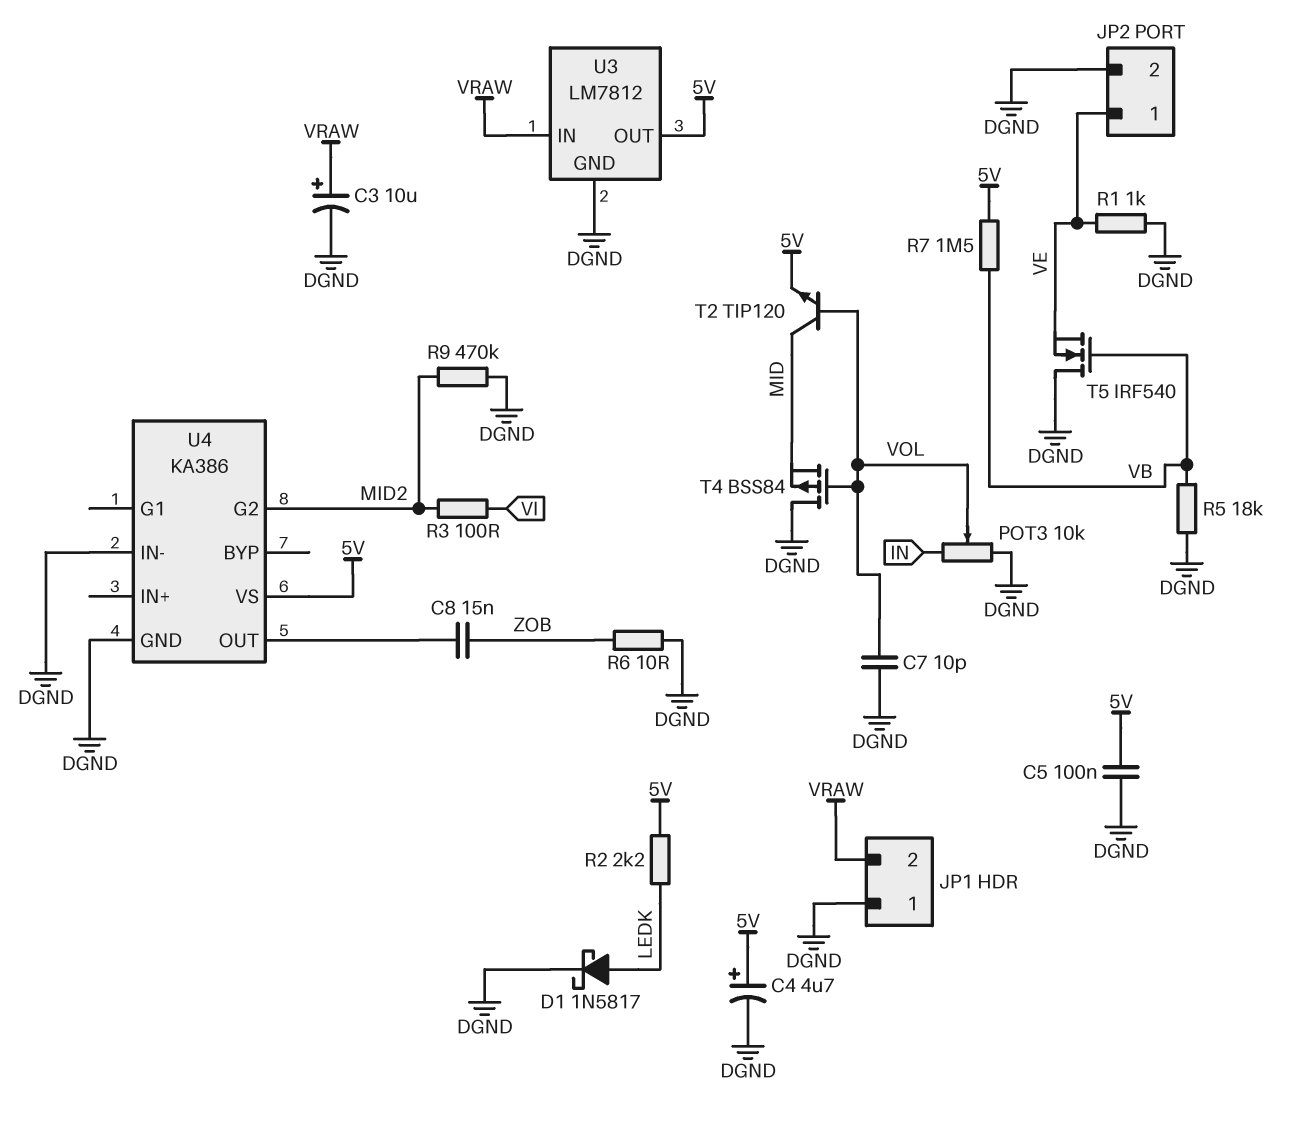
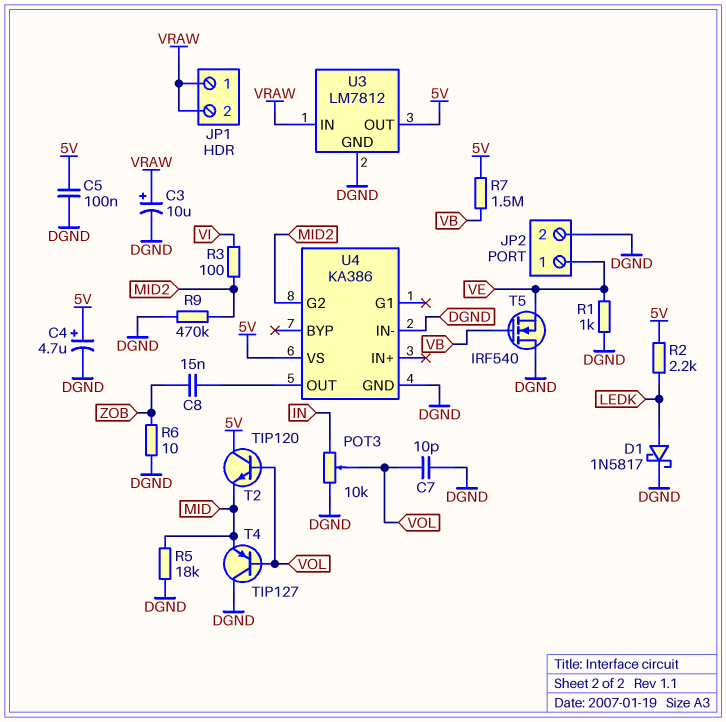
JP1 pin 1: DGND -> VRAW
R5: 18k (DGND, VB) -> 18k (DGND, MID)
T2: NPN TIP120 (B VOL, C MID, E 5V) -> NPN TIP120 (B VOL, C 5V, E MID)
T4: PMOS BSS84 (G VOL, D DGND, S MID) -> PNP TIP127 (B VOL, C DGND, E MID)

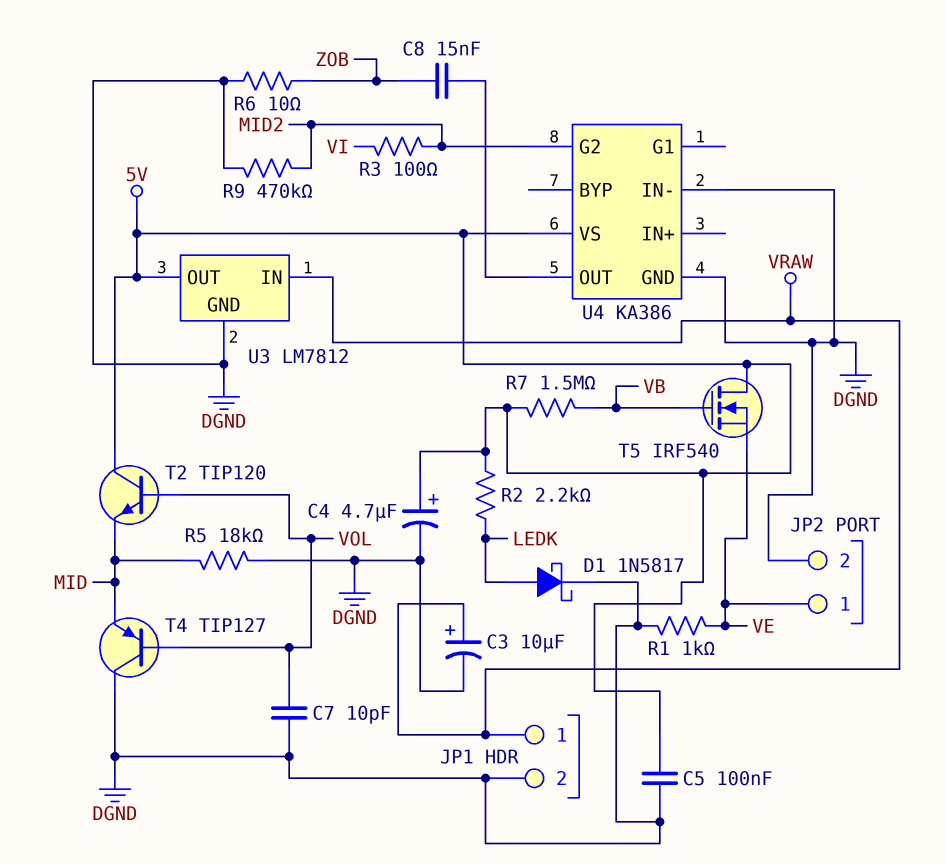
JP1 pin 2: VRAW -> DGND
POT3: 10k (DGND, IN, wiper VOL) -> none
T5: NMOS IRF540 (G VB, D DGND, S VE) -> NMOS IRF540 (G VB, D 5V, S VE)

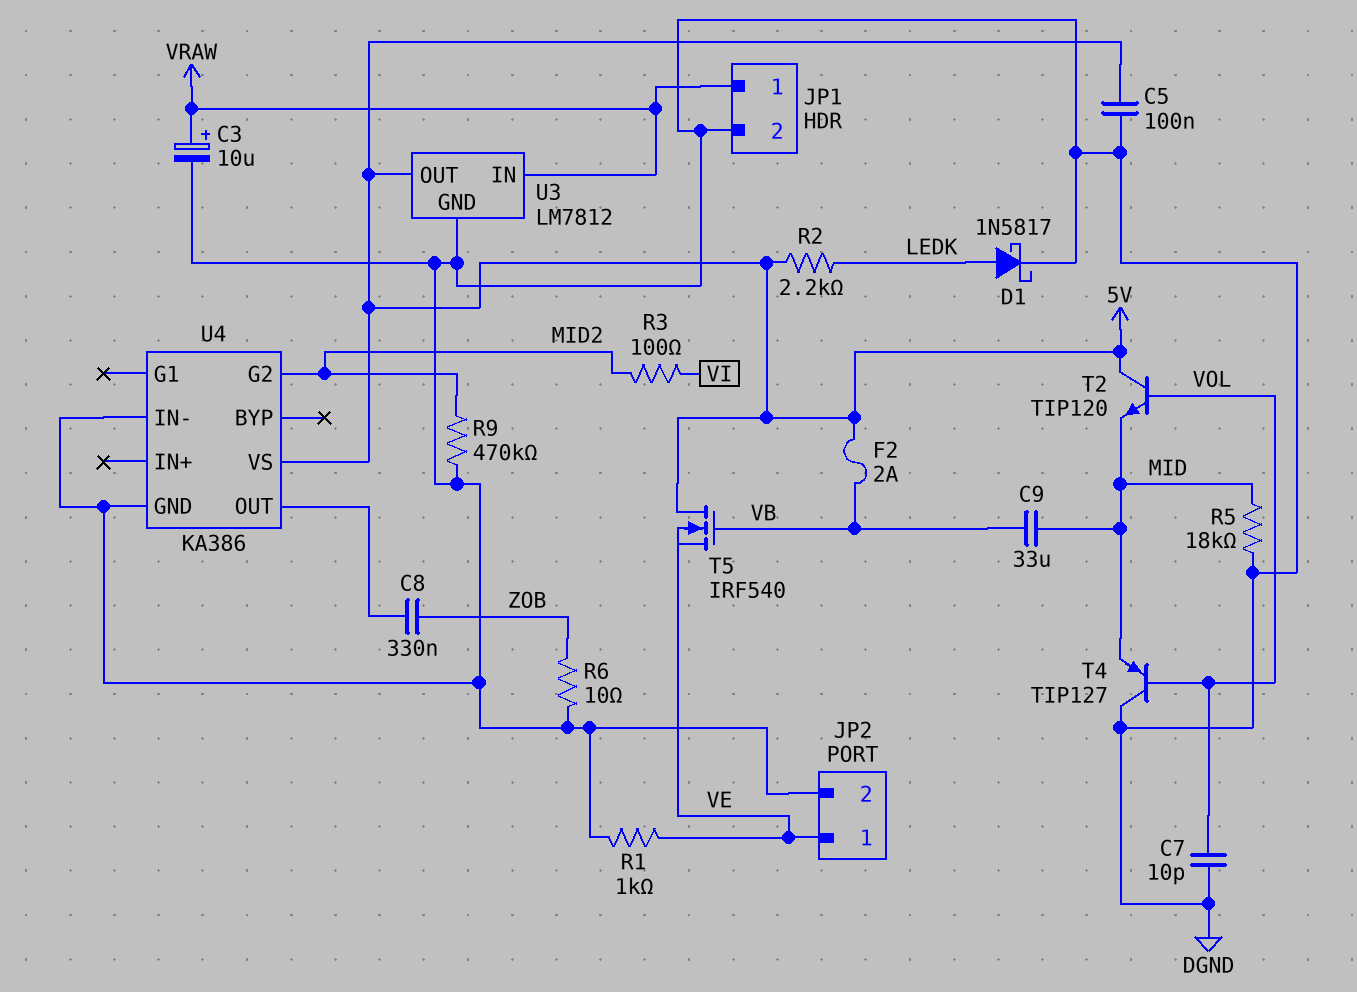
C4: 4.7uF (plus 5V, minus DGND) -> none
C8: 15nF (U4/OUT, ZOB) -> 330nF (U4/OUT, ZOB)
C9: none -> 33uF (MID, VB)
F2: none -> 2A (5V, VB)
R7: 1.5M (5V, VB) -> none

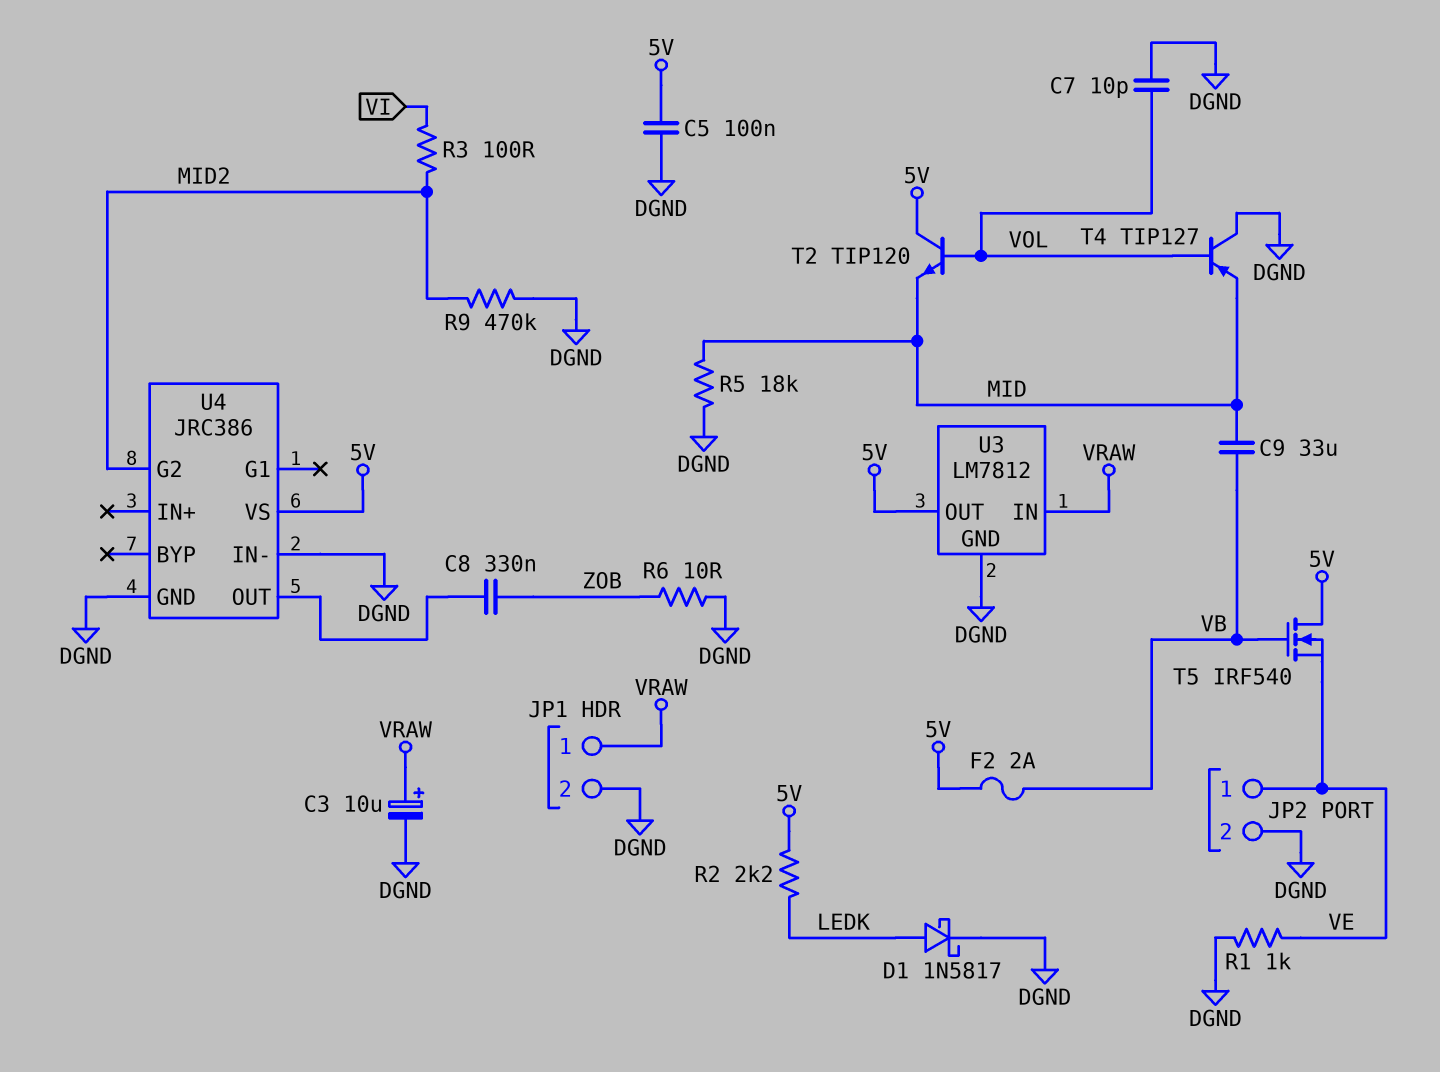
U4: KA386 -> JRC386

